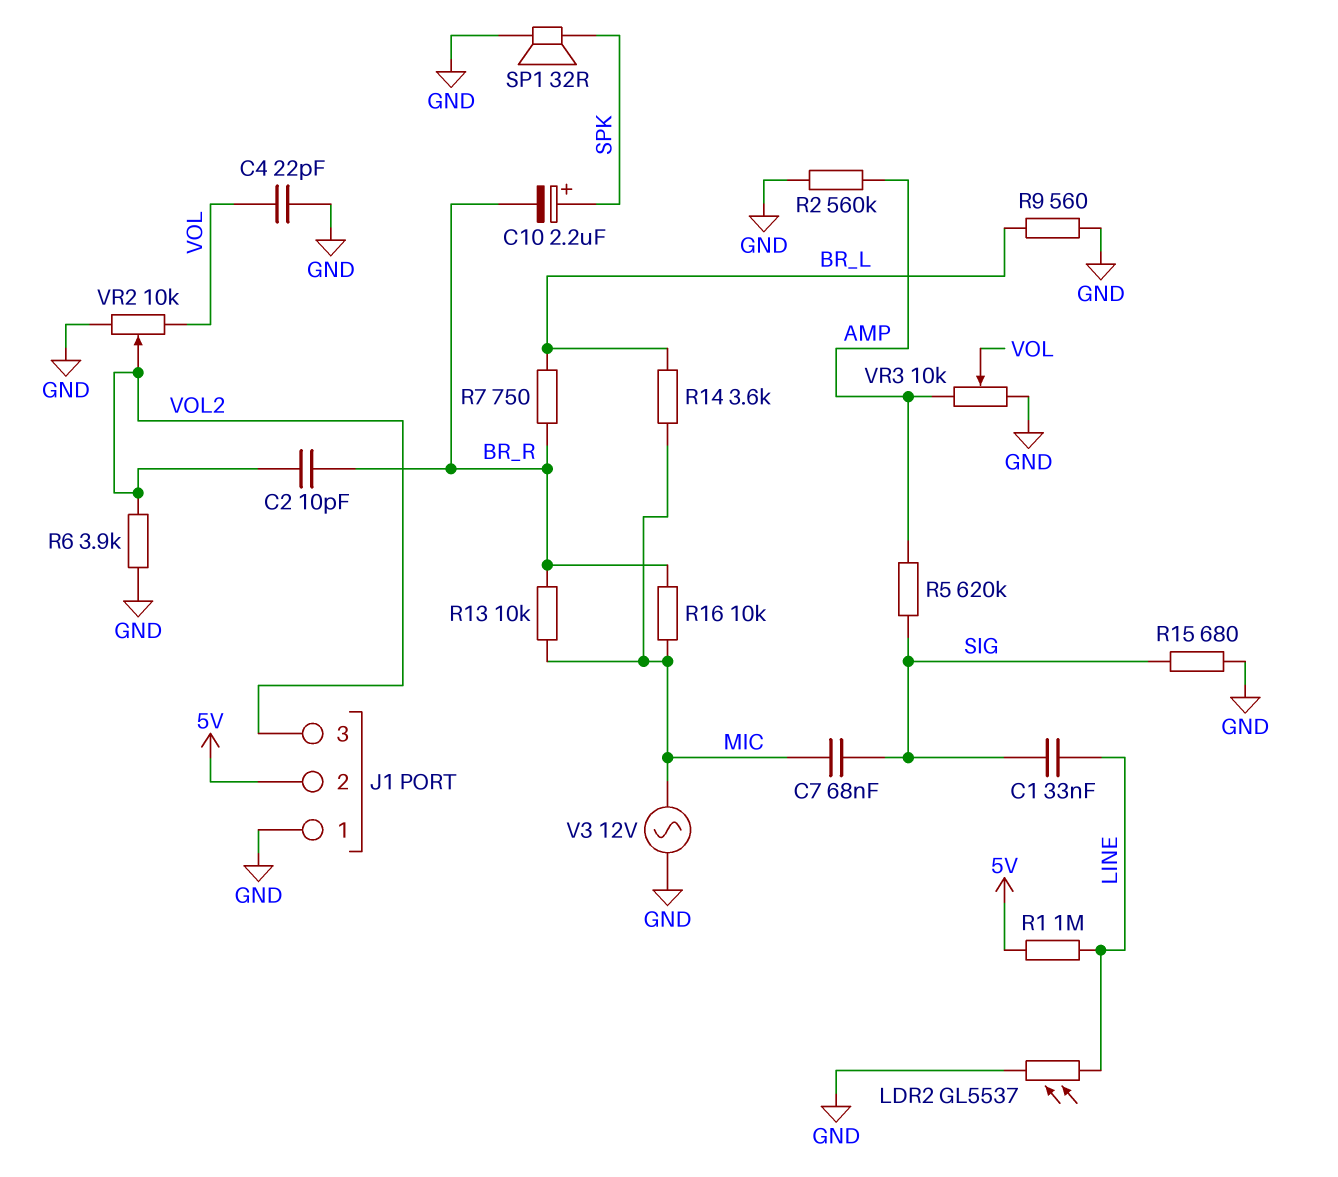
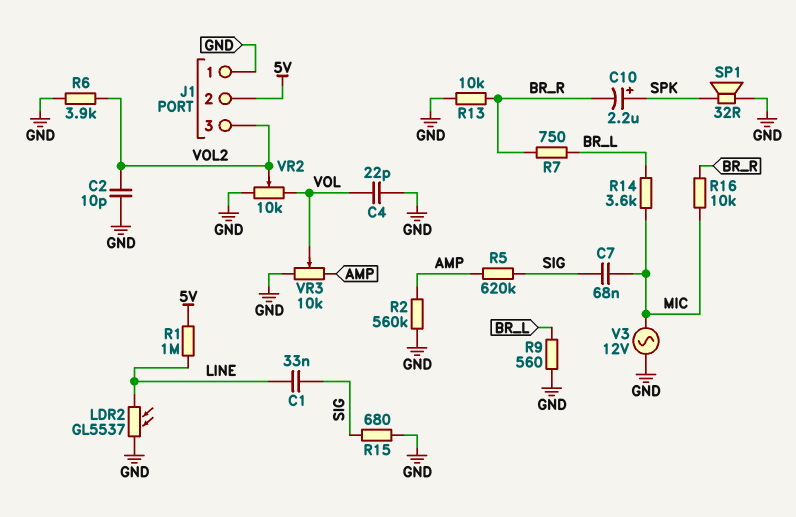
C2: 10pF (BR_R, VOL2) -> 10pF (GND, VOL2)
R13: 10k (BR_R, MIC) -> 10k (BR_R, GND)

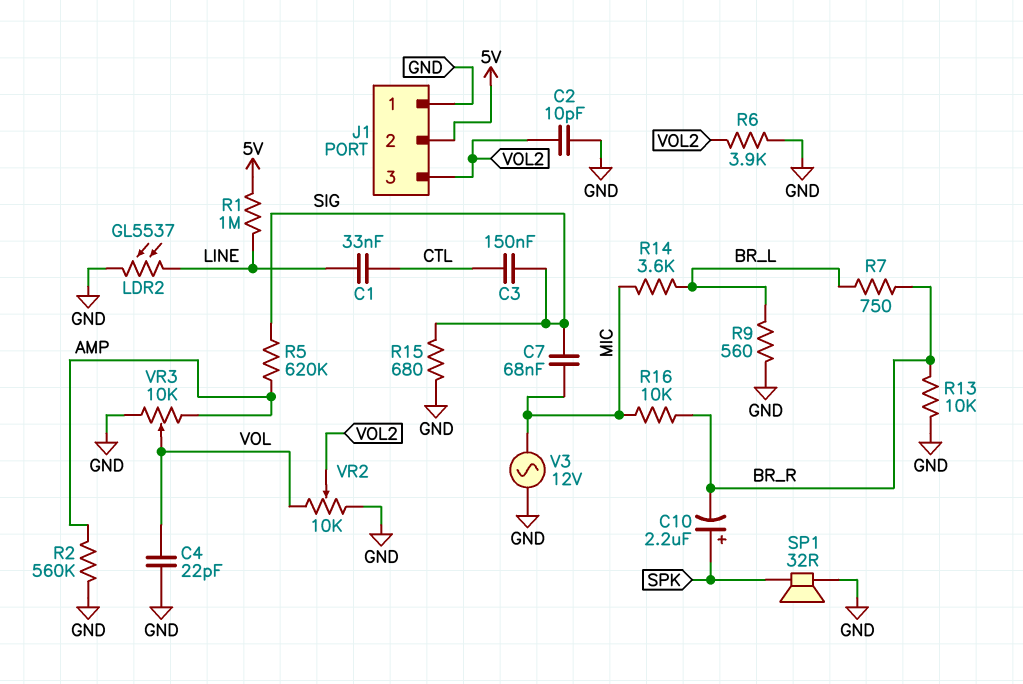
C1: 33nF (LINE, SIG) -> 33nF (CTL, LINE)
C3: none -> 150nF (CTL, SIG)

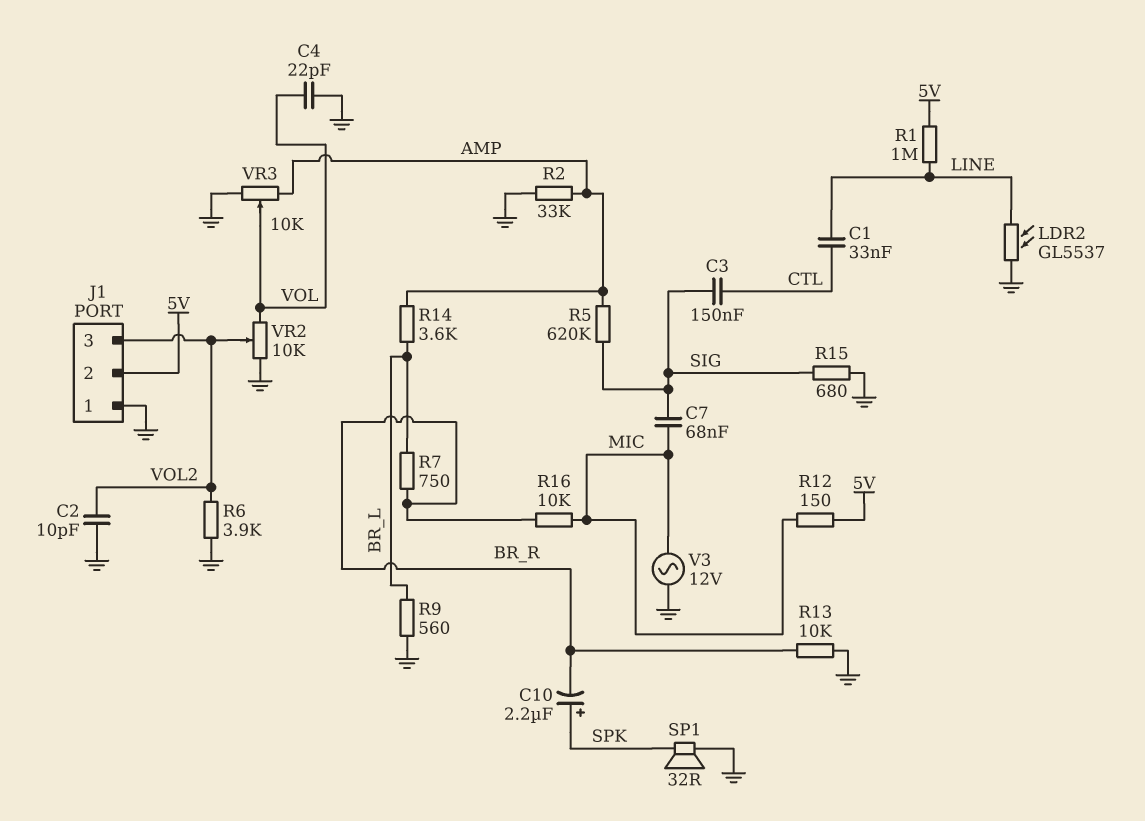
R2: 560k (AMP, GND) -> 33k (AMP, GND)
R12: none -> 150 (5V, MIC)
R14: 3.6k (BR_L, MIC) -> 3.6k (AMP, BR_L)

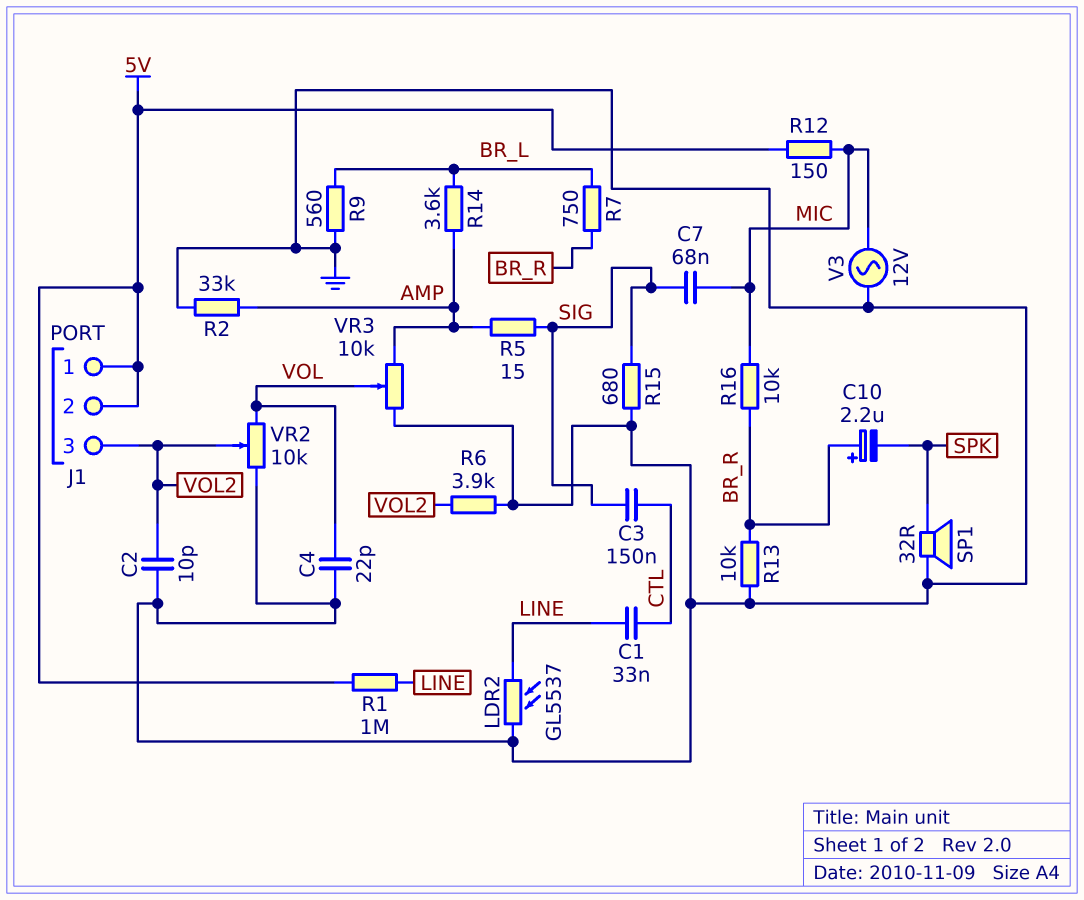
C10: 2.2uF (plus SPK, minus BR_R) -> 2.2uF (plus BR_R, minus SPK)
J1 pin 1: GND -> 5V
R5: 620k (AMP, SIG) -> 15 (AMP, SIG)

